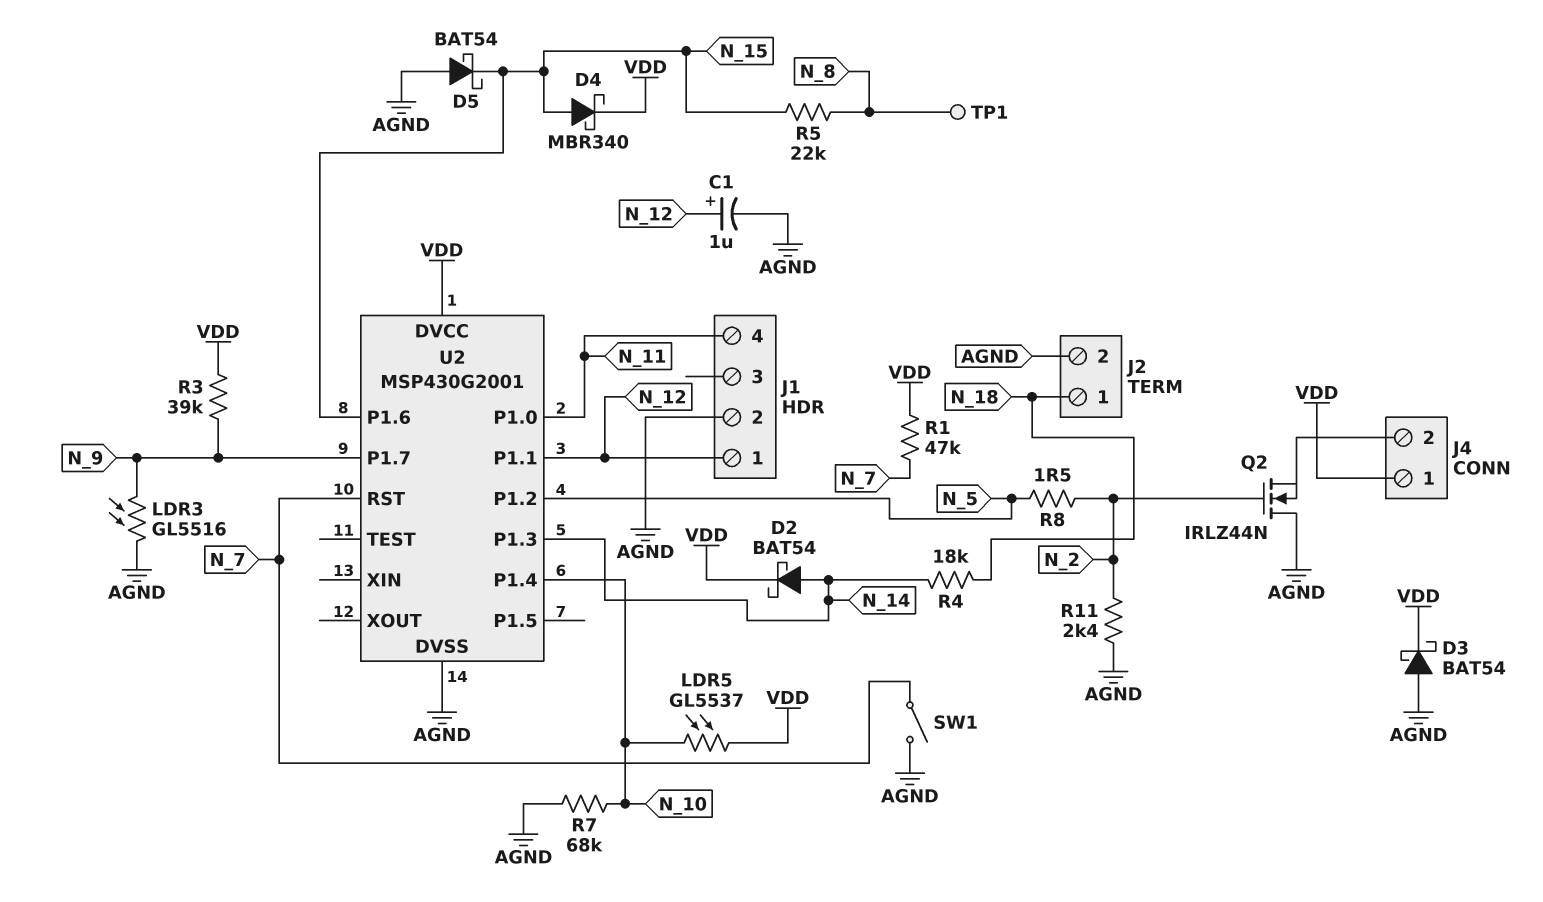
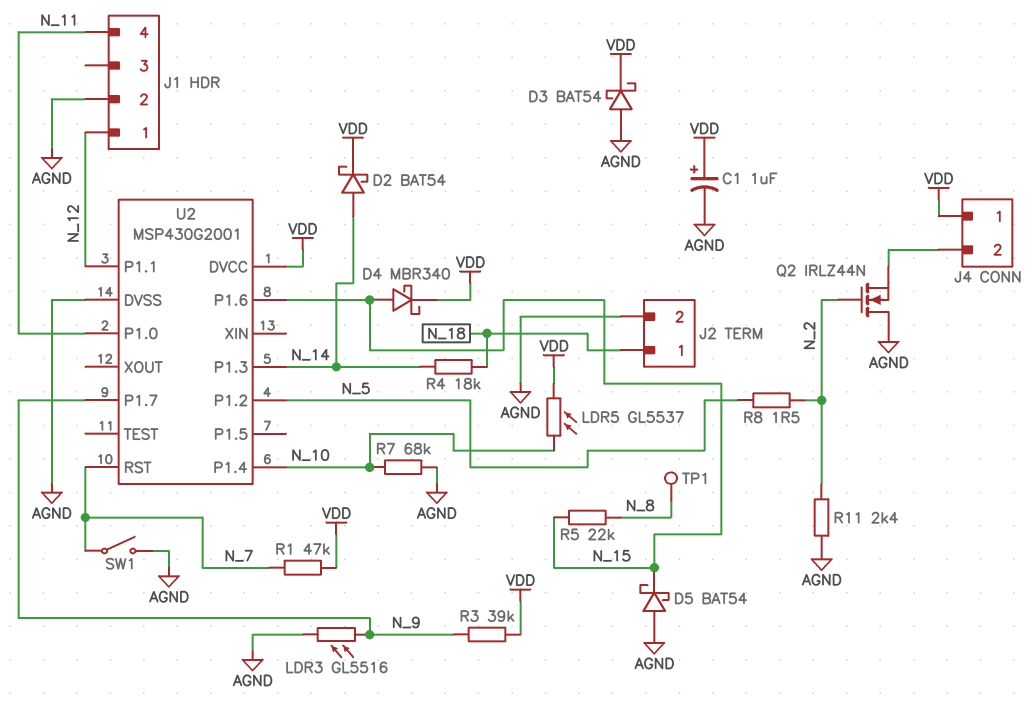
C1: 1uF (plus N_12, minus AGND) -> 1uF (plus VDD, minus AGND)

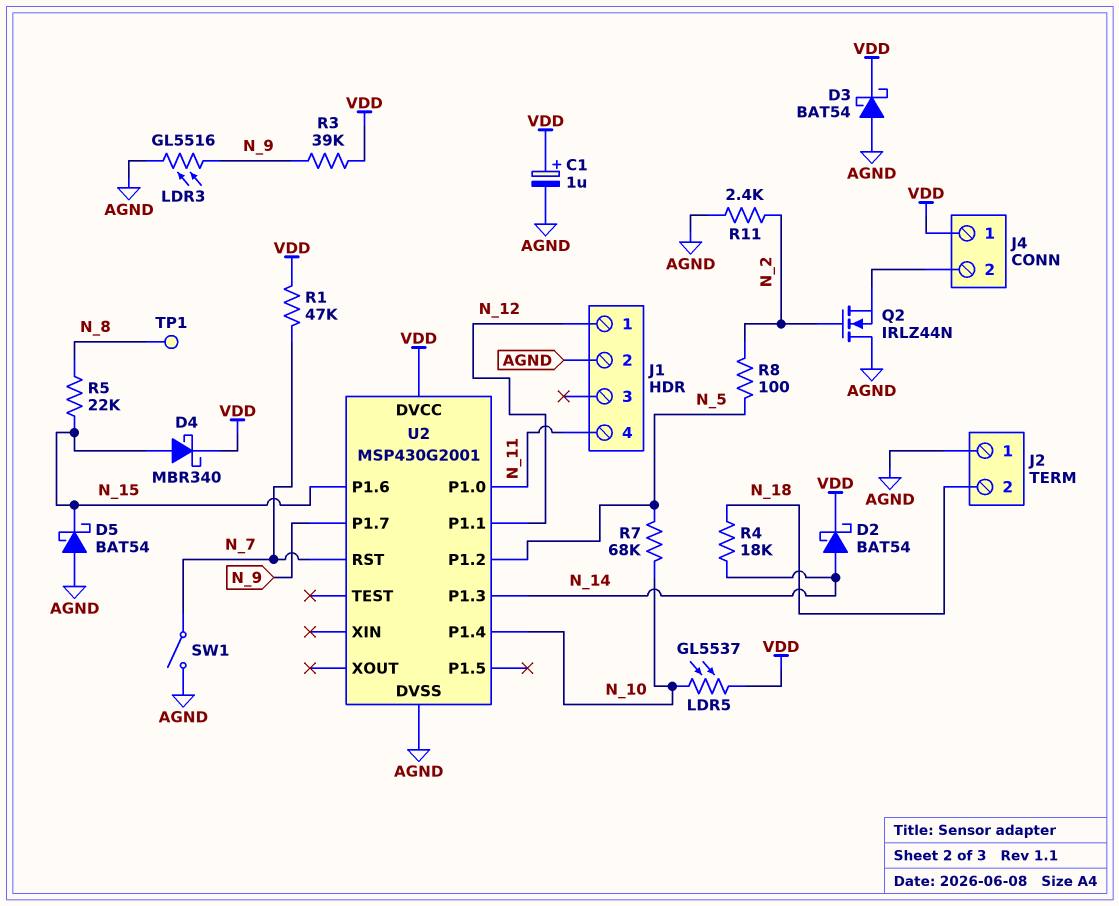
J2 pin 1: N_18 -> AGND
J2 pin 2: AGND -> N_18
R7: 68k (AGND, N_10) -> 68k (N_5, N_10)
R8: 1.5 (N_2, N_5) -> 100 (N_2, N_5)

